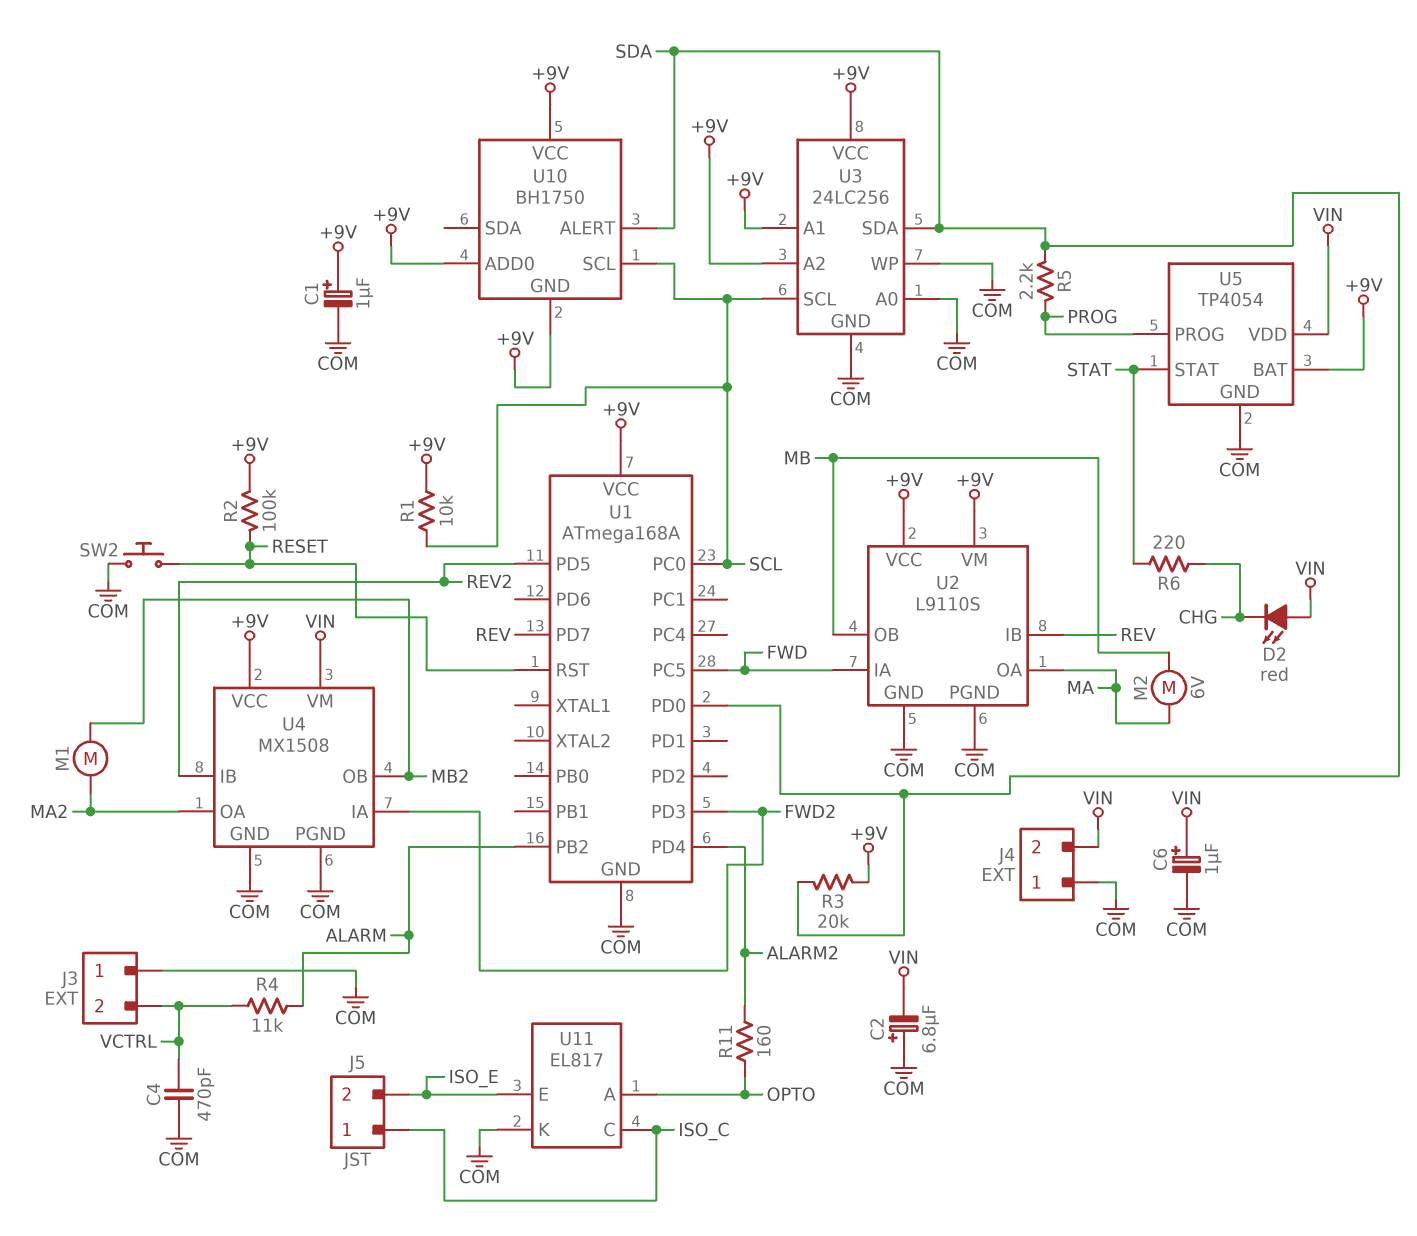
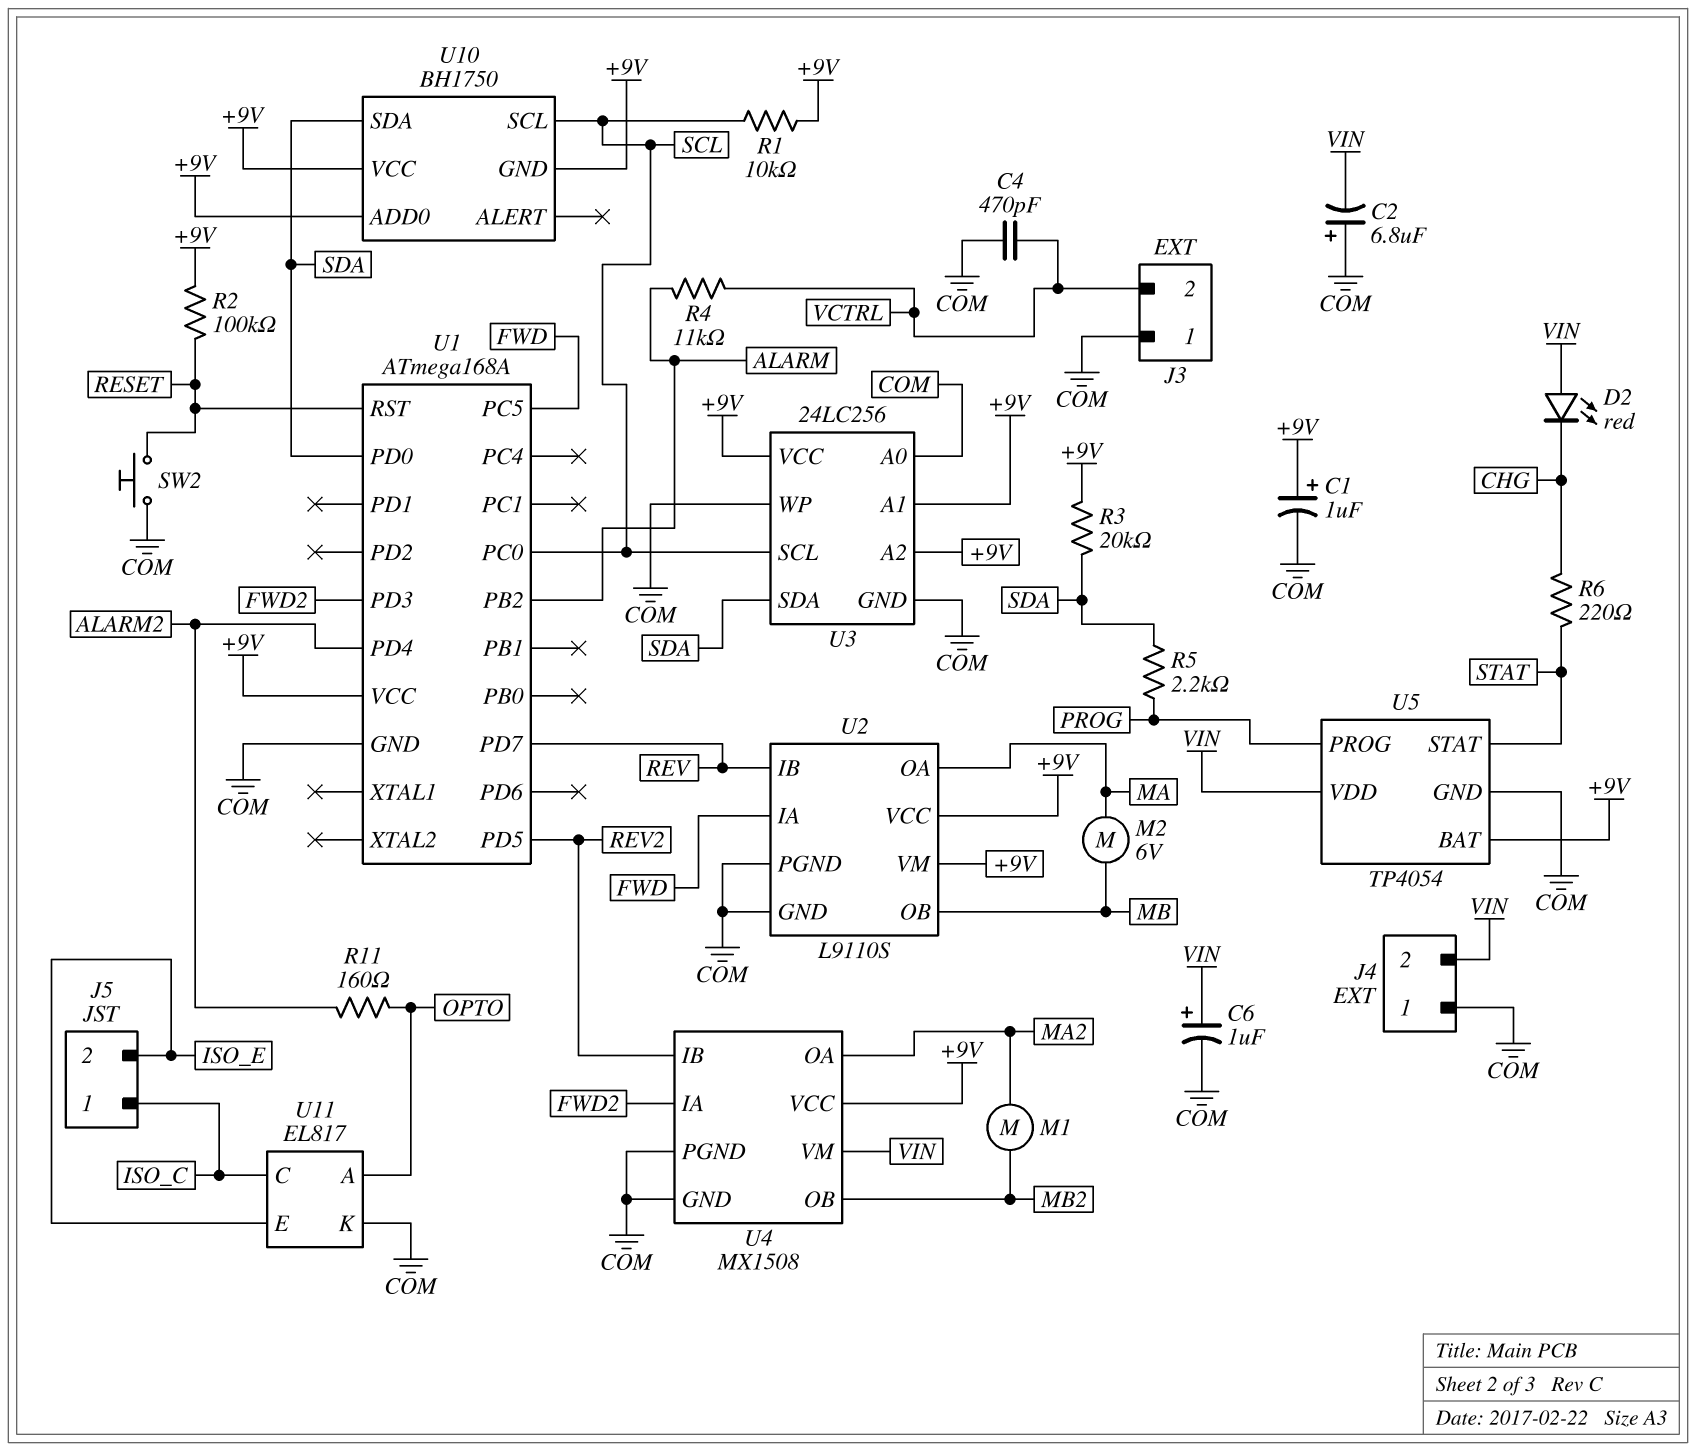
U10 pin ALERT: SDA -> none
U10 pin SDA: none -> SDA

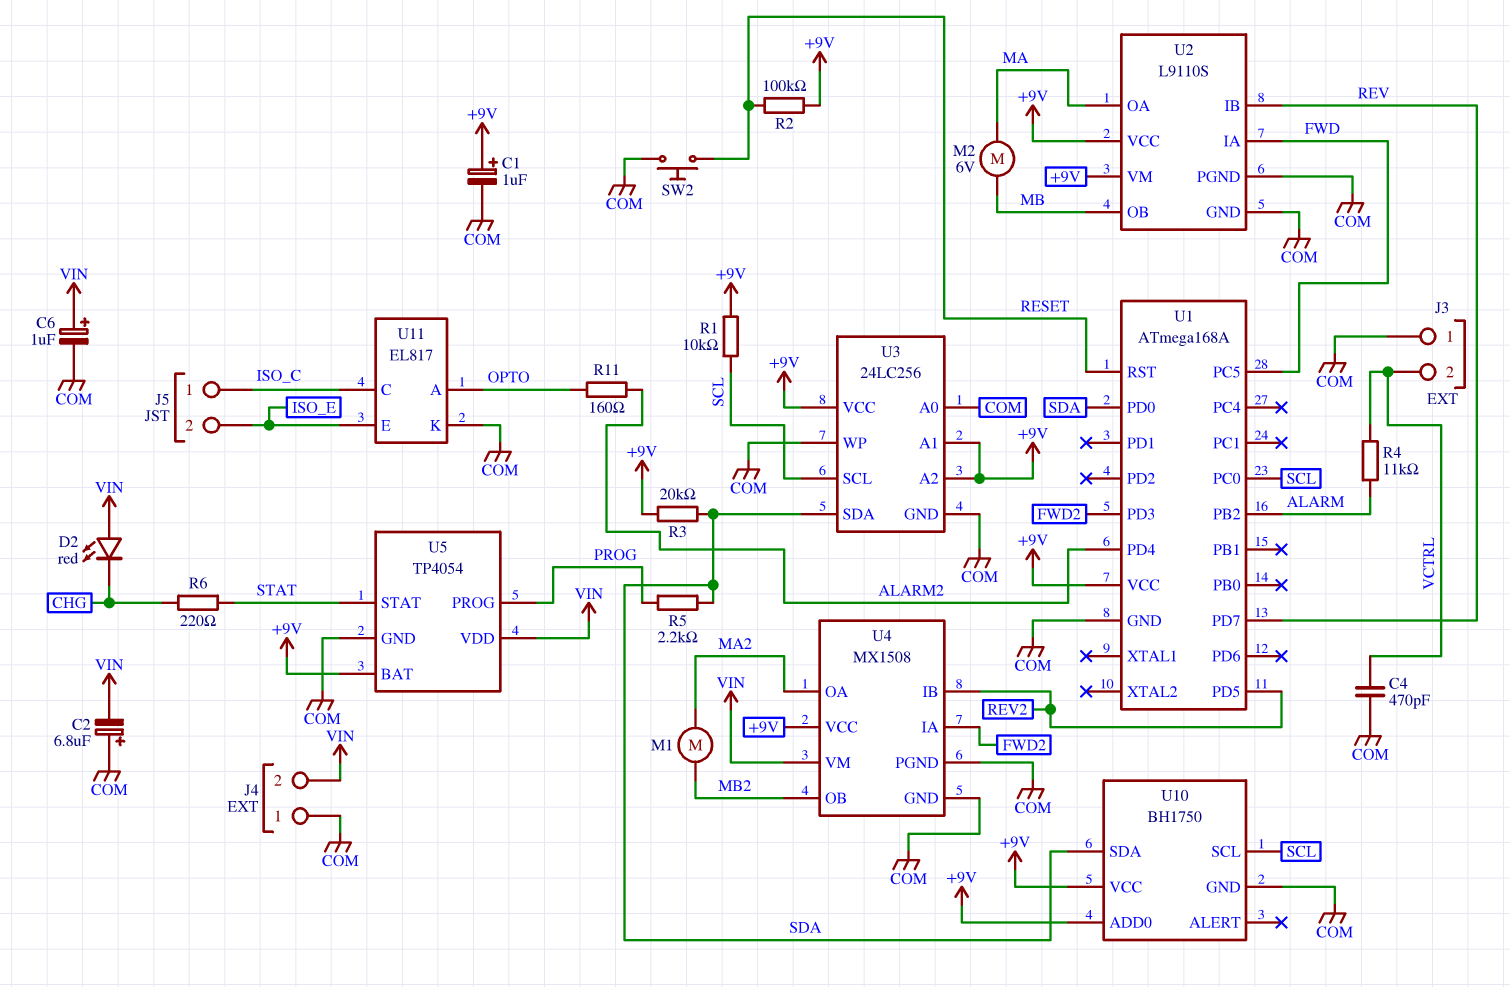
U10 pin GND: +9V -> COM

